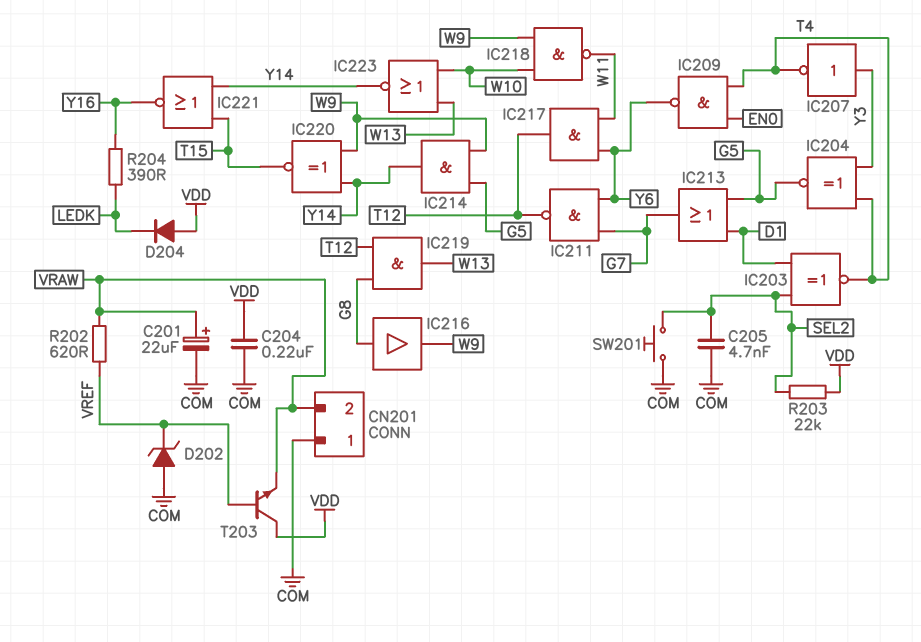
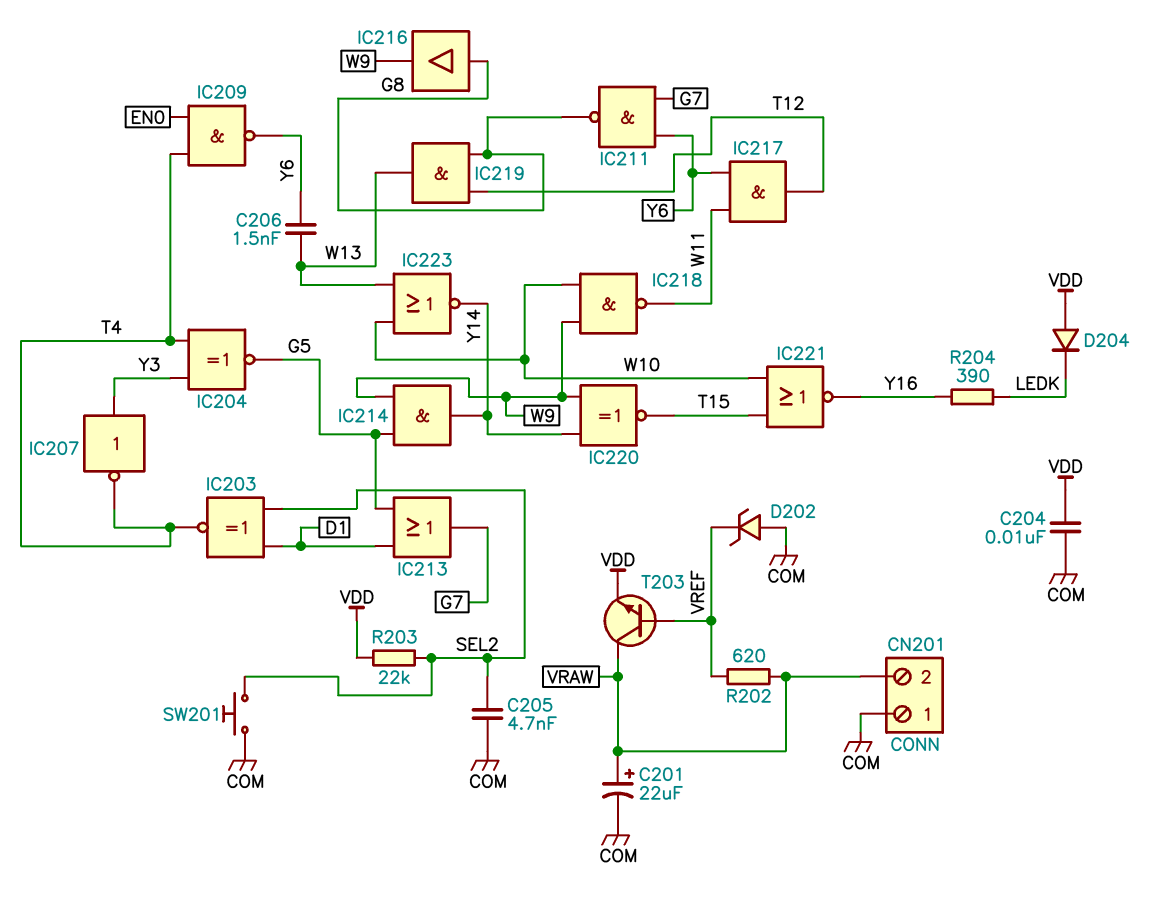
C204: 220nF (COM, VDD) -> 10nF (COM, VDD)
C206: none -> 1.5nF (W13, Y6)
IC211: NAND (in G7, in Y6, out T12) -> NAND (in G7, in Y6, out G8)
IC221: NOR (in T15, in Y14, out Y16) -> NOR (in T15, in W10, out Y16)
T203: NPN (B VREF, C VDD, E VRAW) -> NPN (B VREF, C VRAW, E VDD)

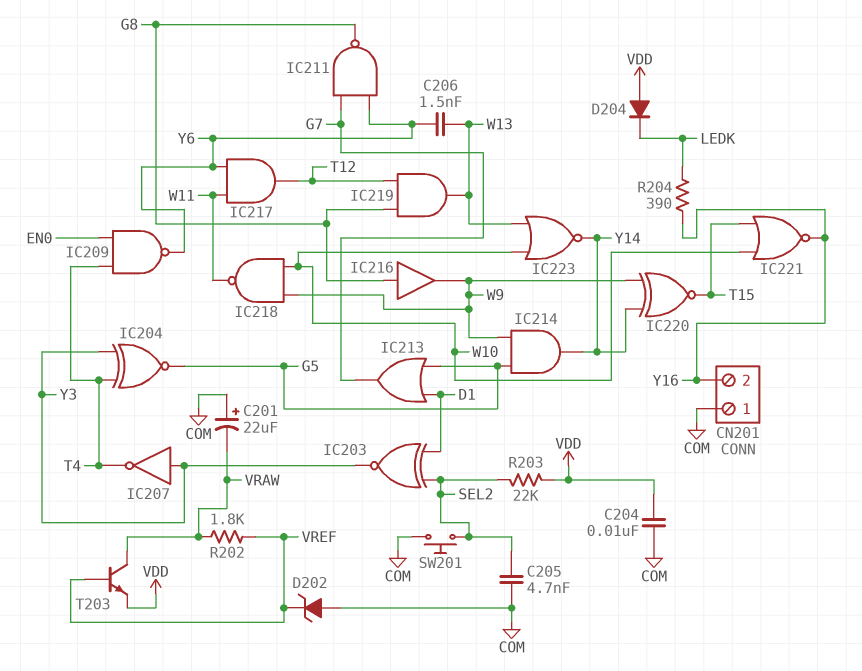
C201: 22uF (plus VRAW, minus COM) -> 22uF (plus COM, minus VRAW)
CN201 pin 2: VRAW -> Y16
IC203: XNOR (in D1, in SEL2, out T4) -> XNOR (in D1, in SEL2, out Y3)
R202: 620 (VRAW, VREF) -> 1.8k (VRAW, VREF)

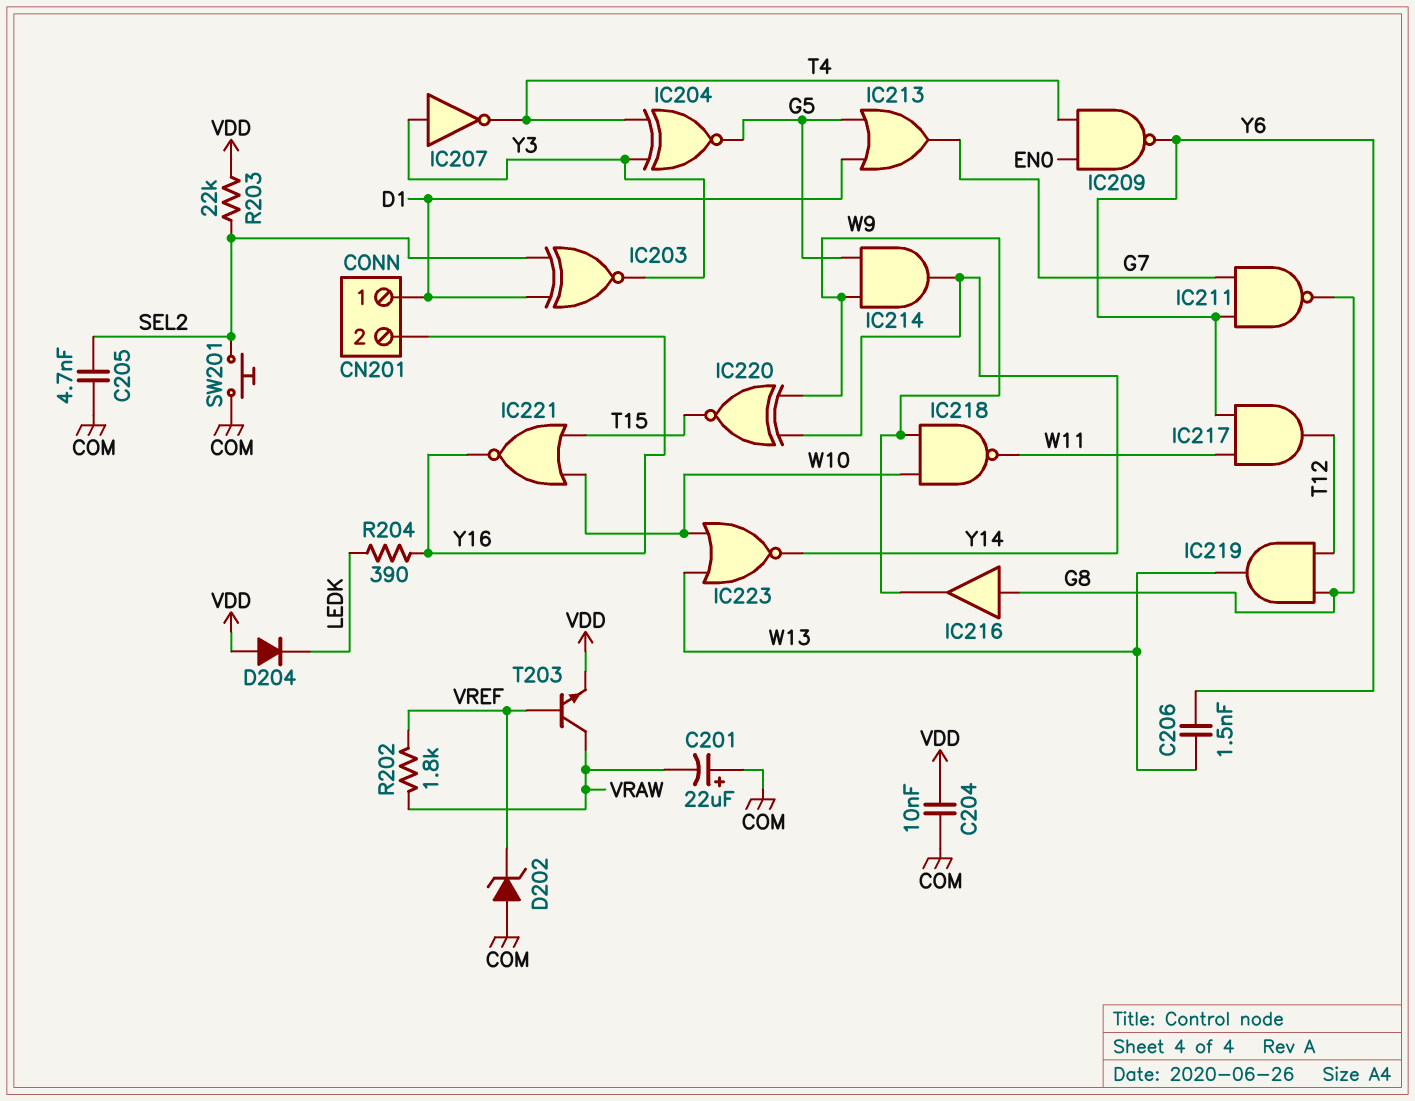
CN201 pin 1: COM -> D1

